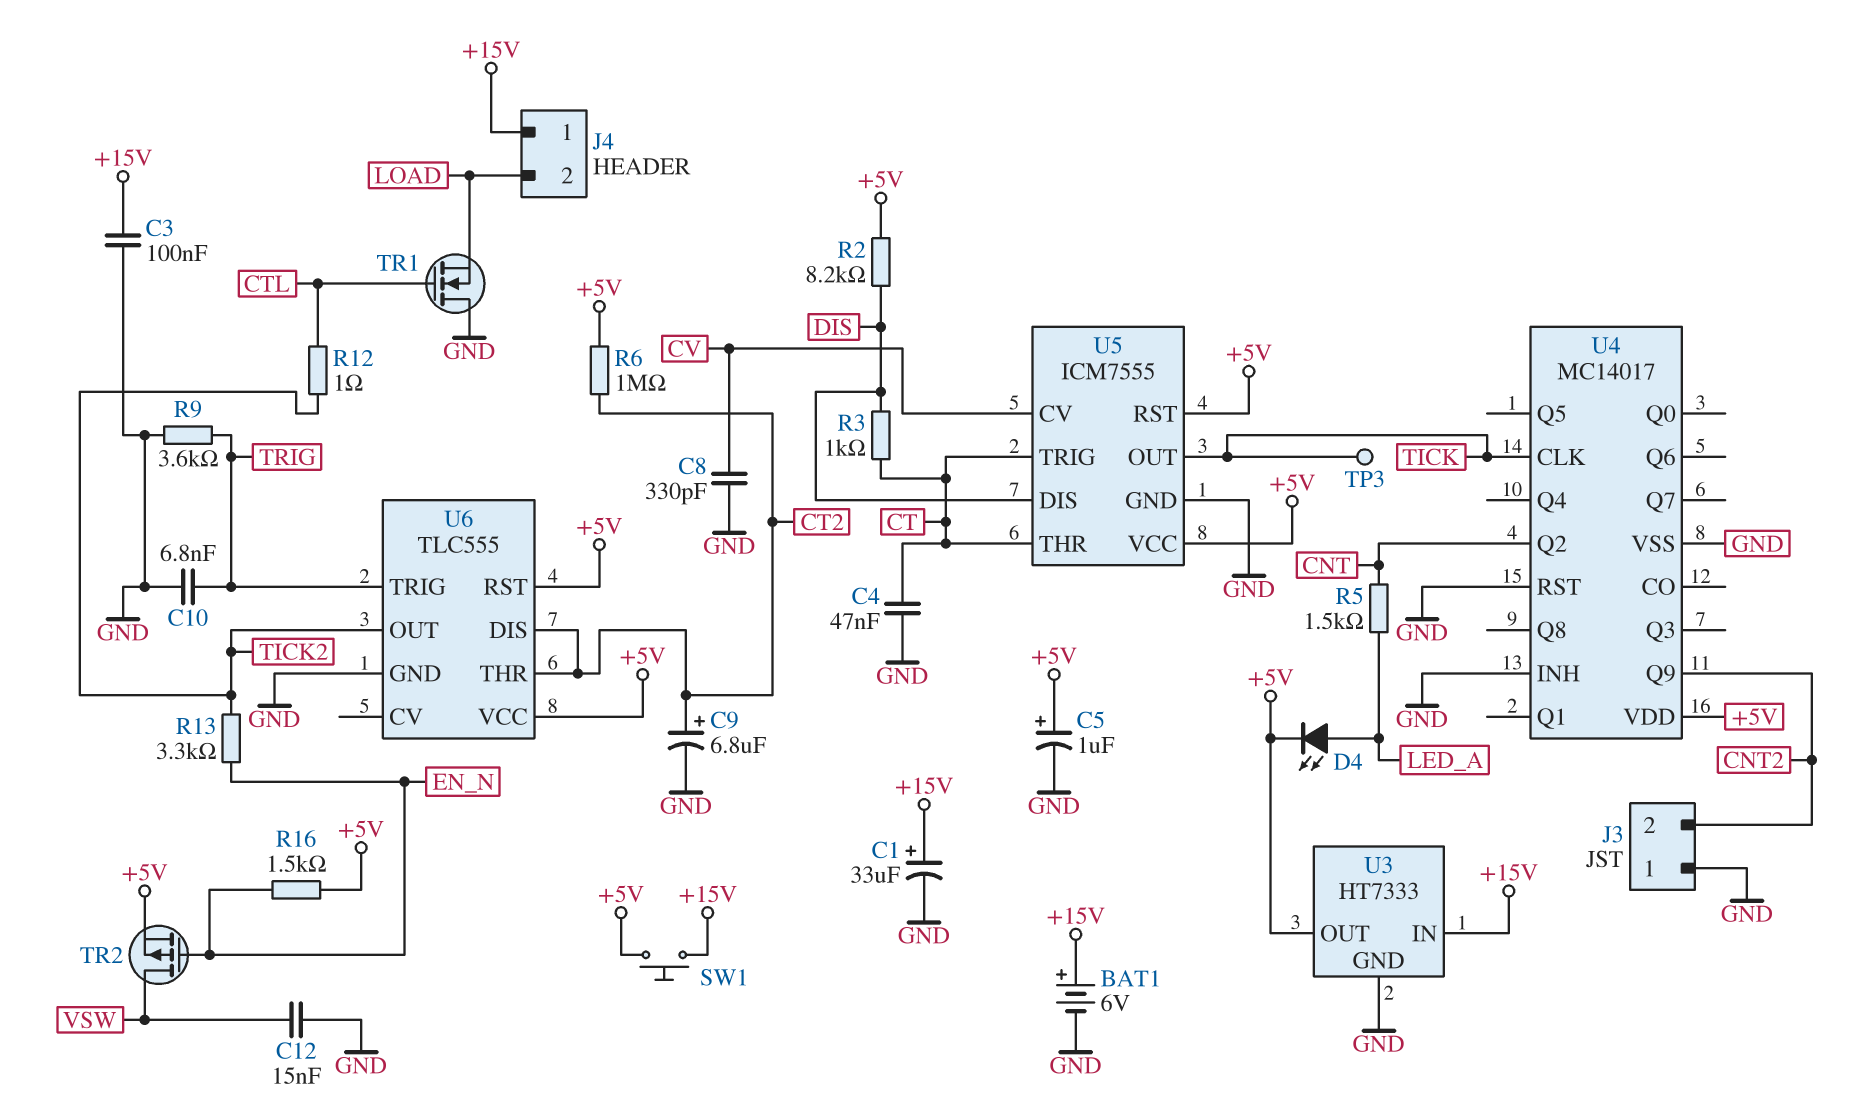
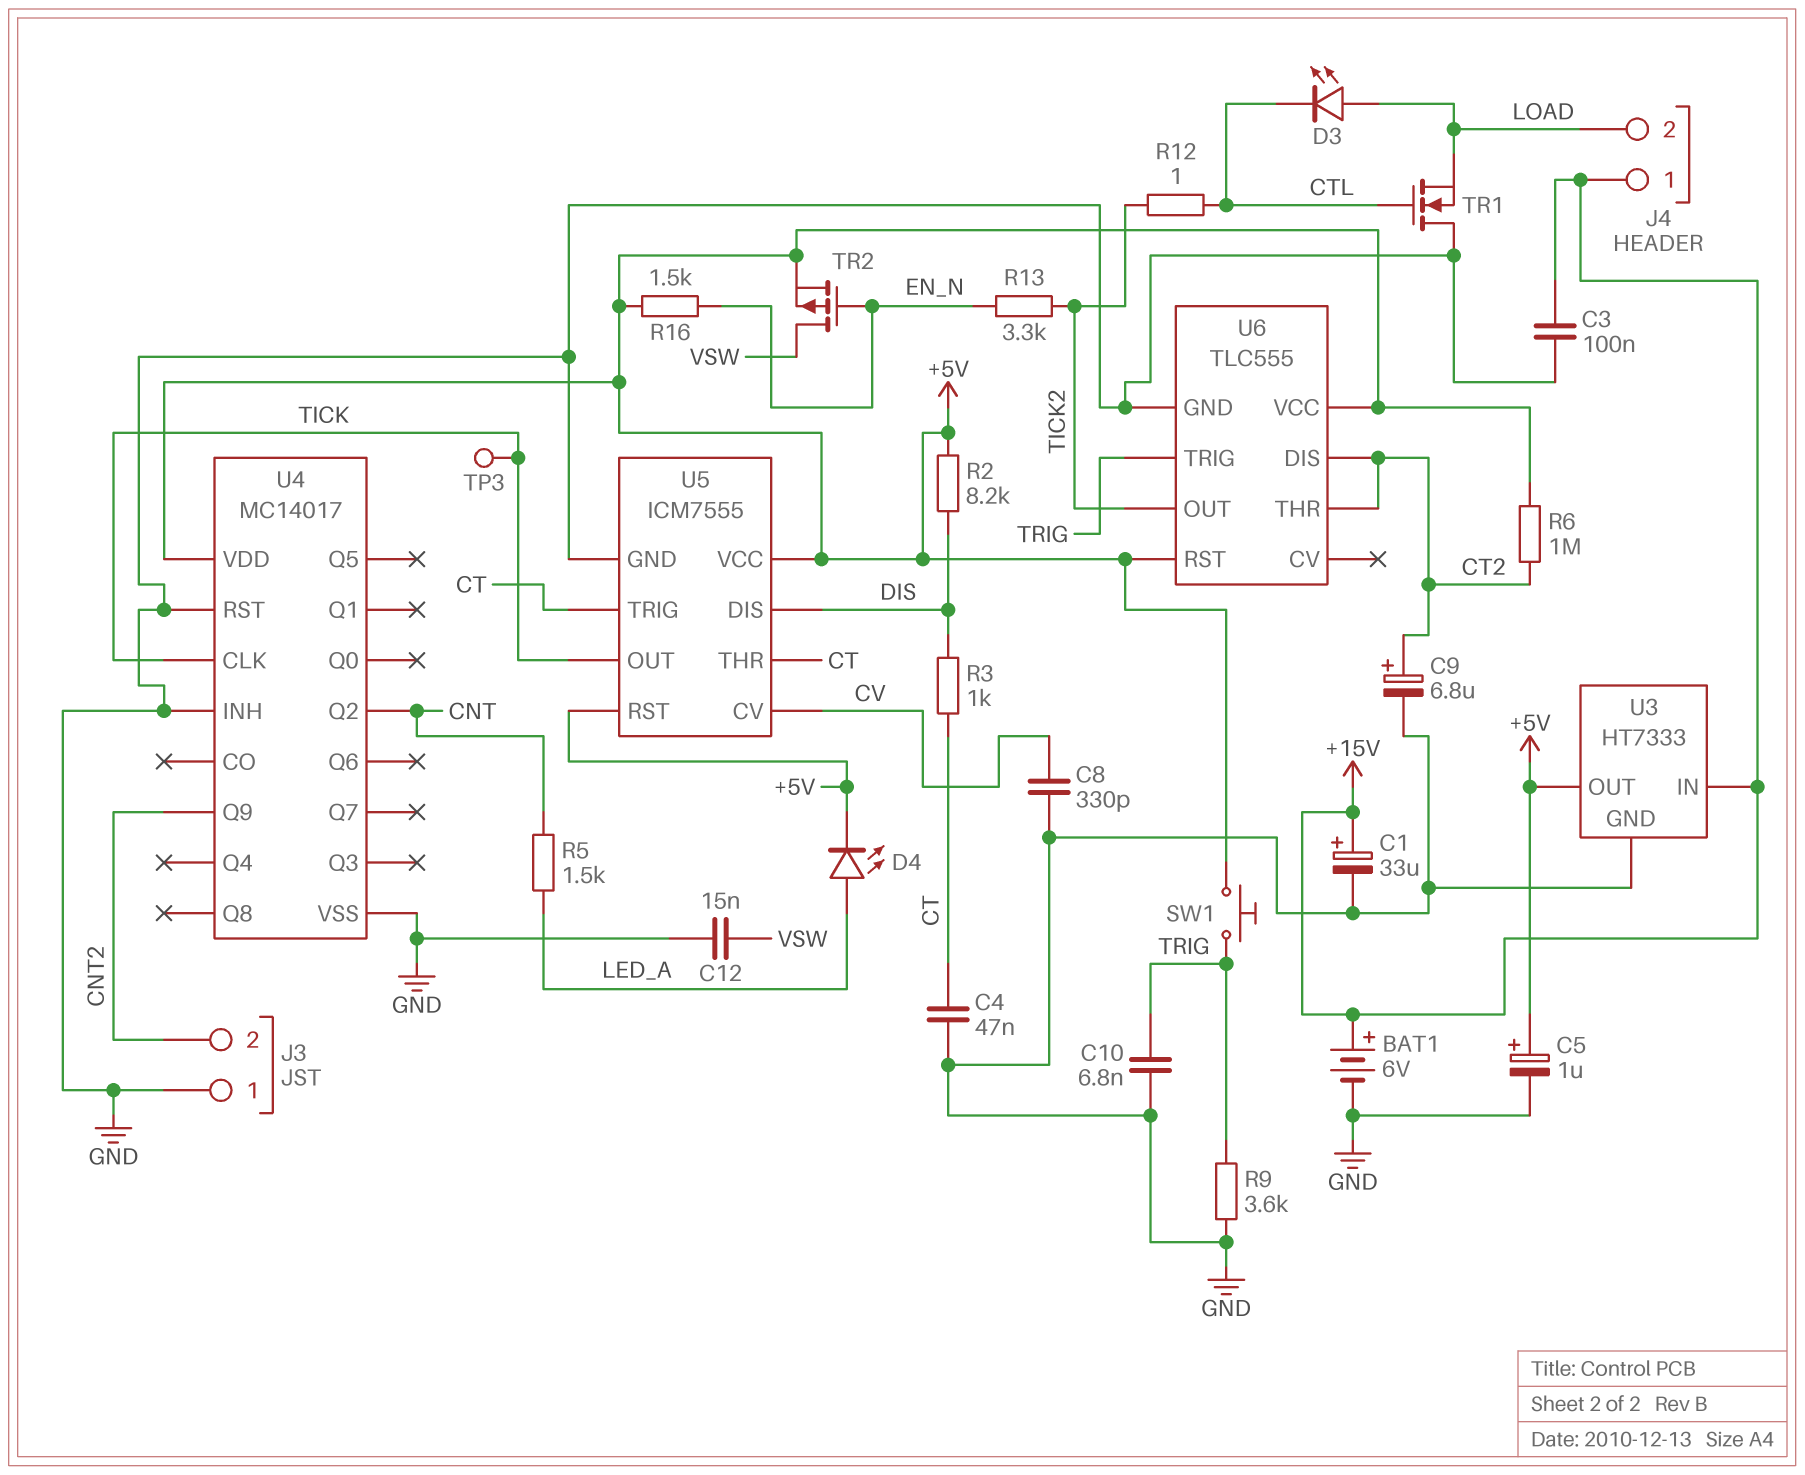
D3: none -> LED (A LOAD, K CTL)
SW1: button (+5V, +15V) -> button (+5V, TRIG)

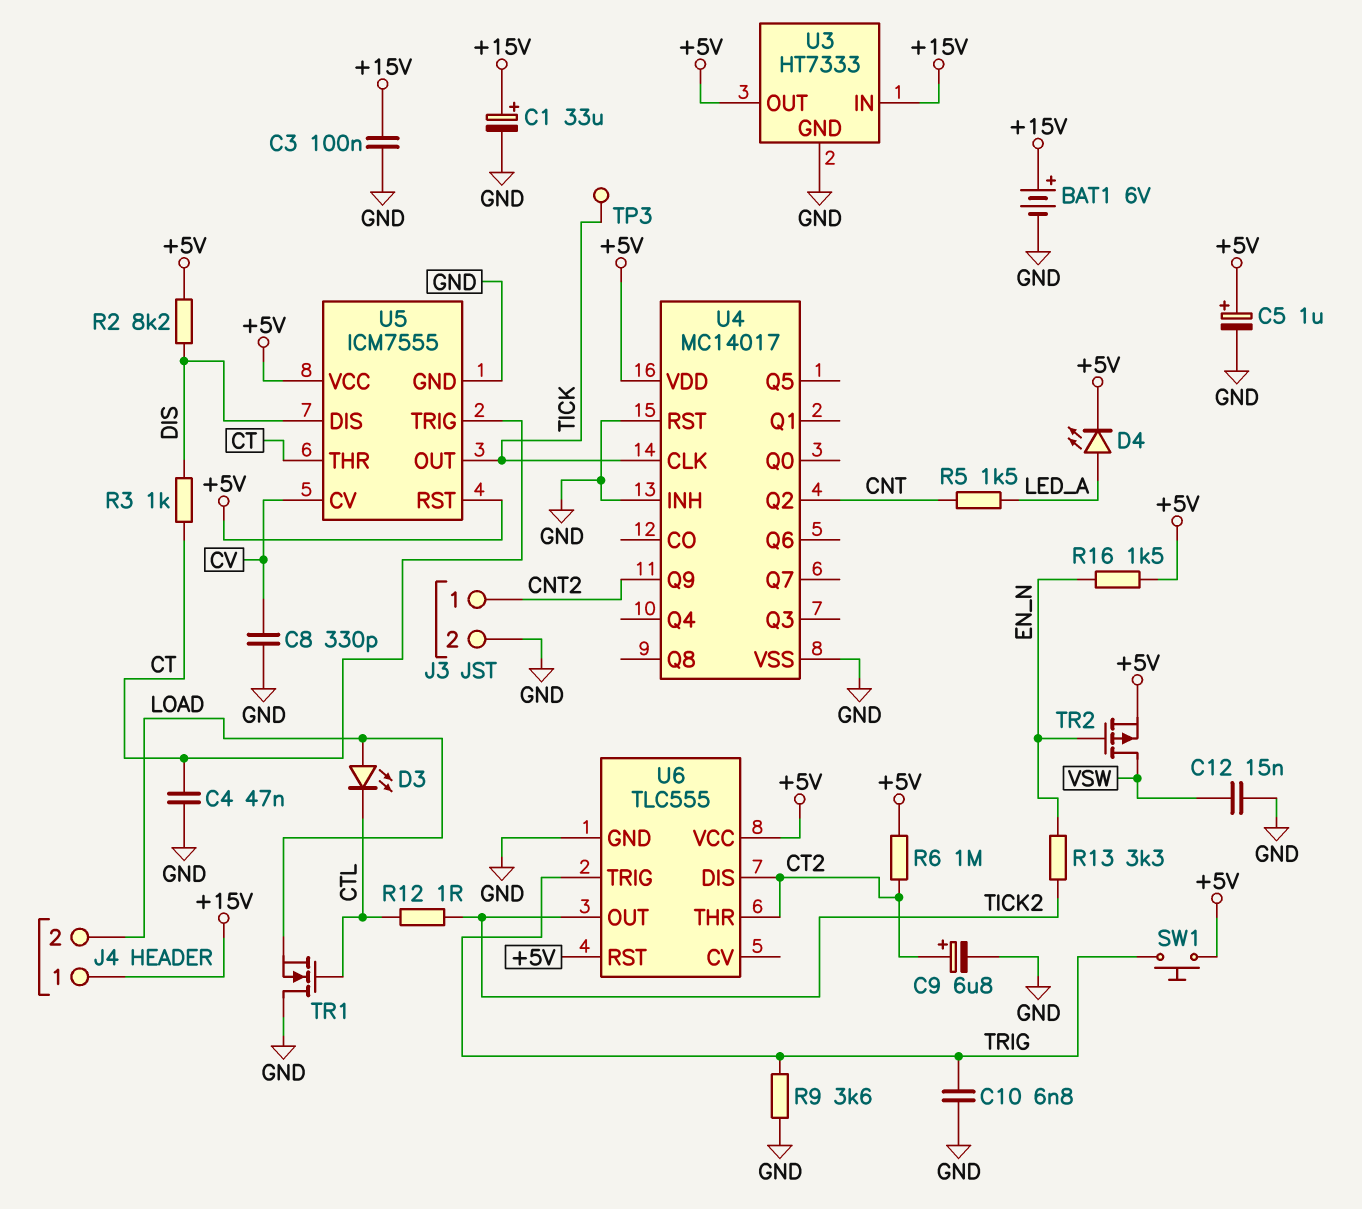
J3 pin 1: GND -> CNT2
J3 pin 2: CNT2 -> GND

